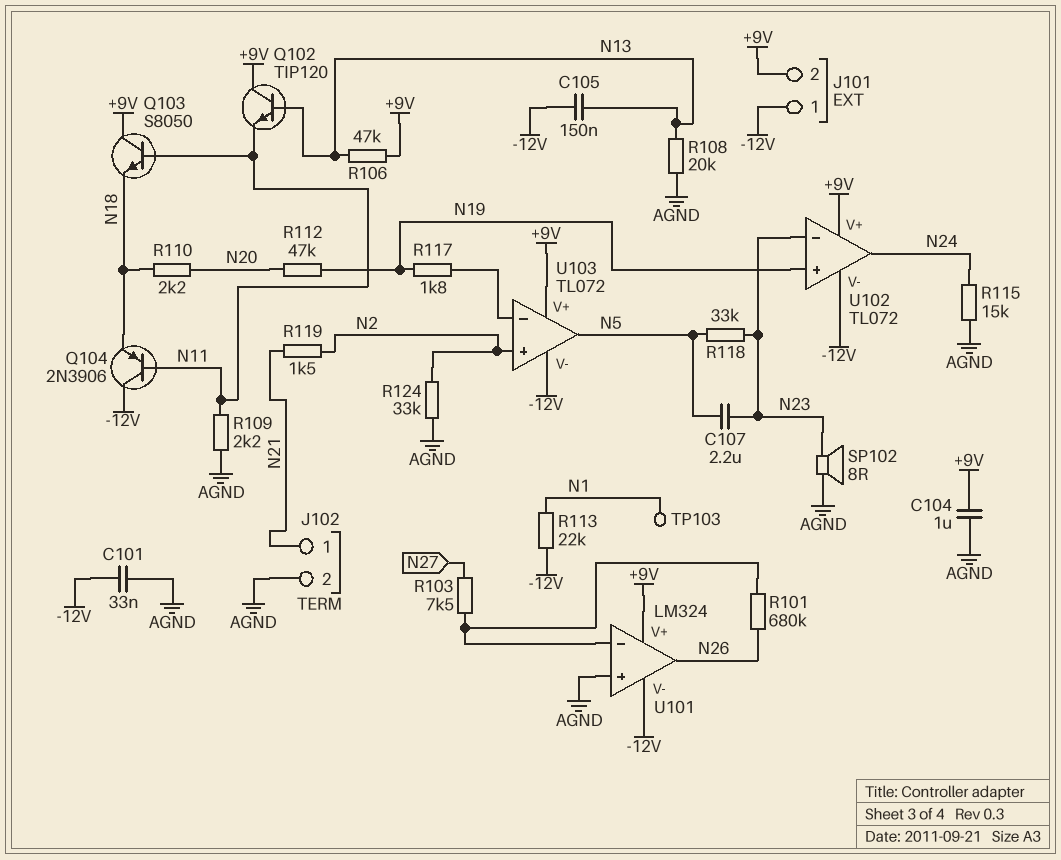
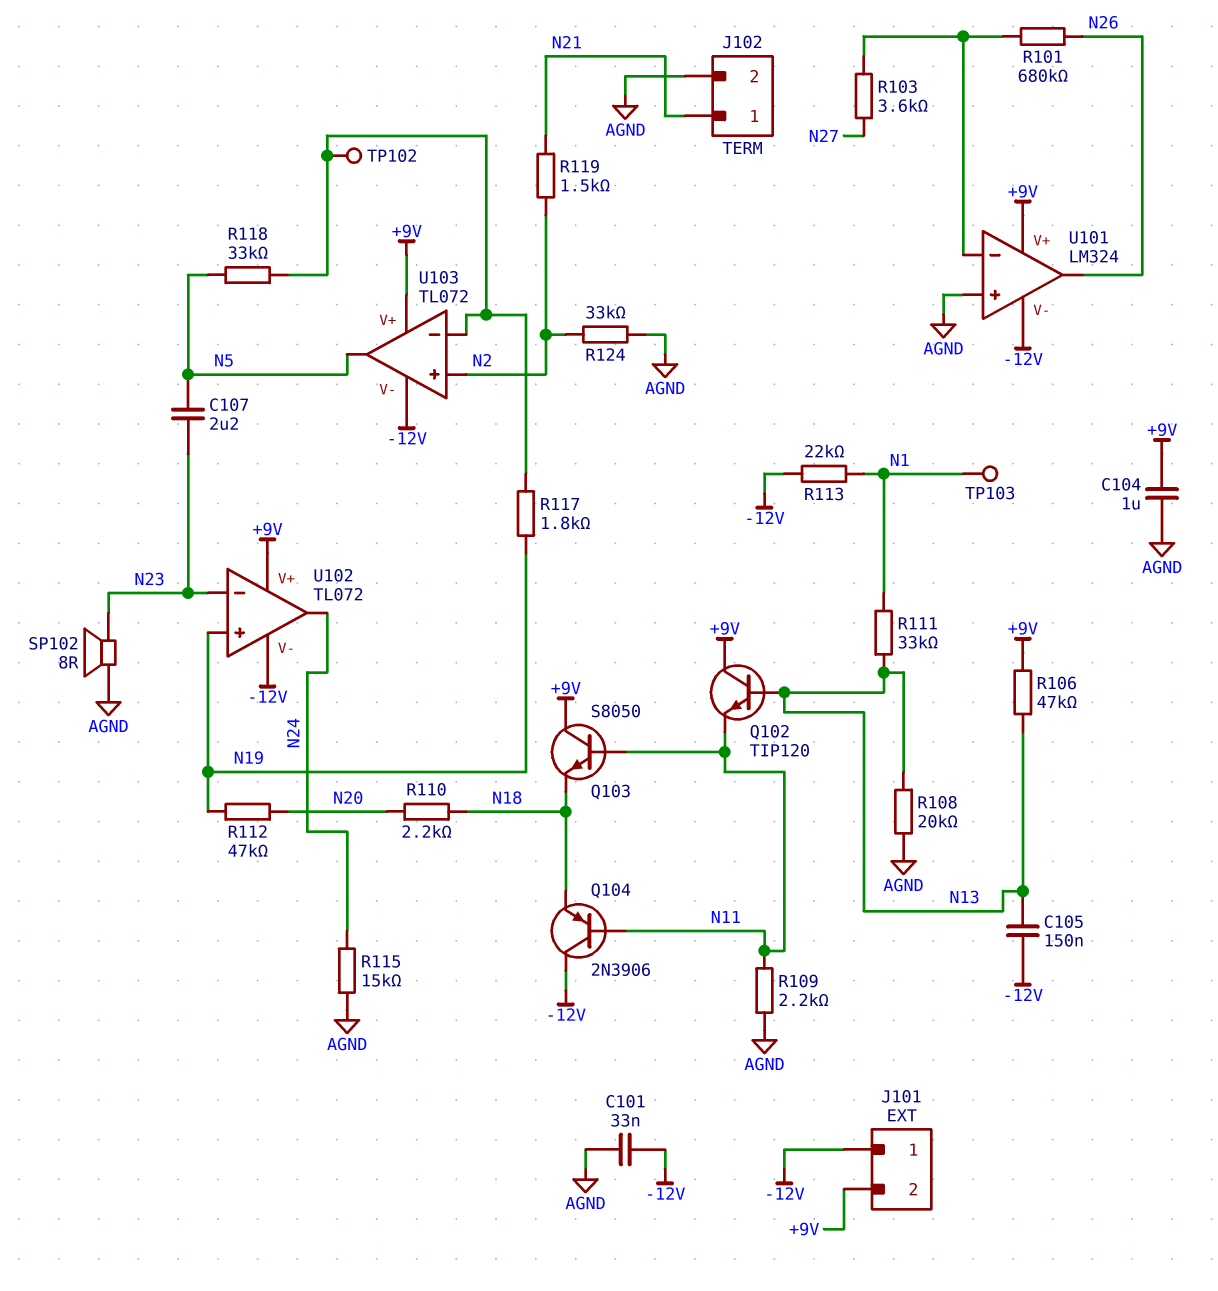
R103: 7.5k (N27, U101/in-) -> 3.6k (N27, U101/in-)
R111: none -> 33k (N1, N13)
R118: 33k (N5, N23) -> 33k (N5, U103/in-)
TP102: none -> test point (U103/in-)

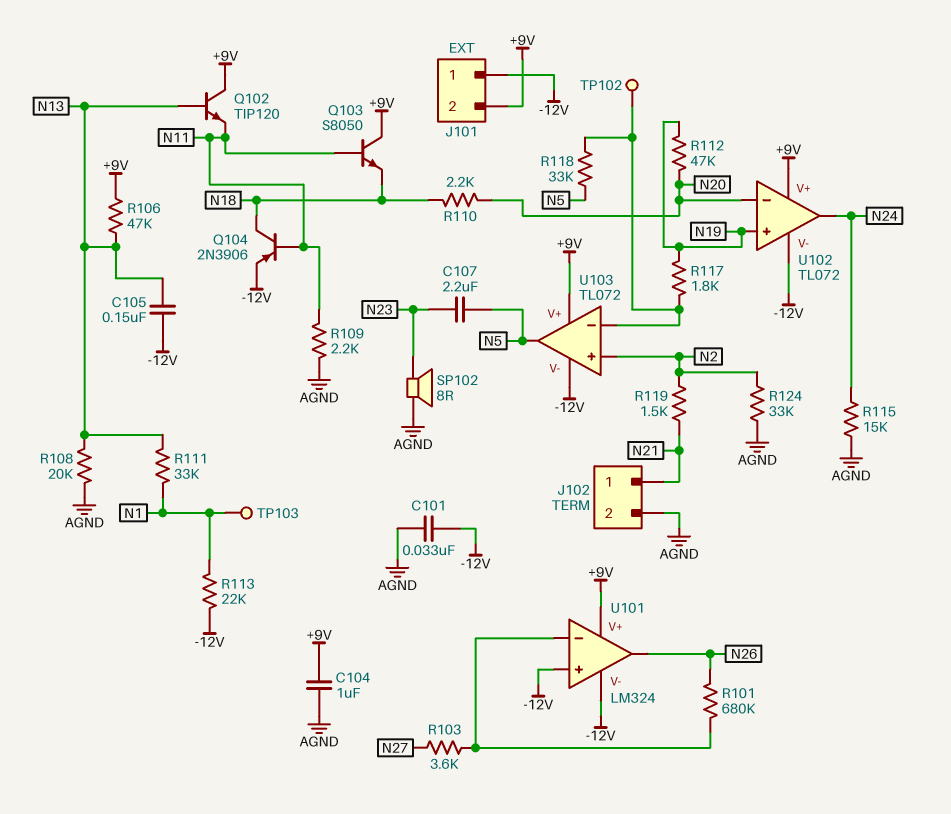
Q104: PNP 2N3906 (B N11, C -12V, E N18) -> PNP 2N3906 (B N11, C N18, E -12V)
U101 pin in+: AGND -> -12V
U102 pin in-: N23 -> N20

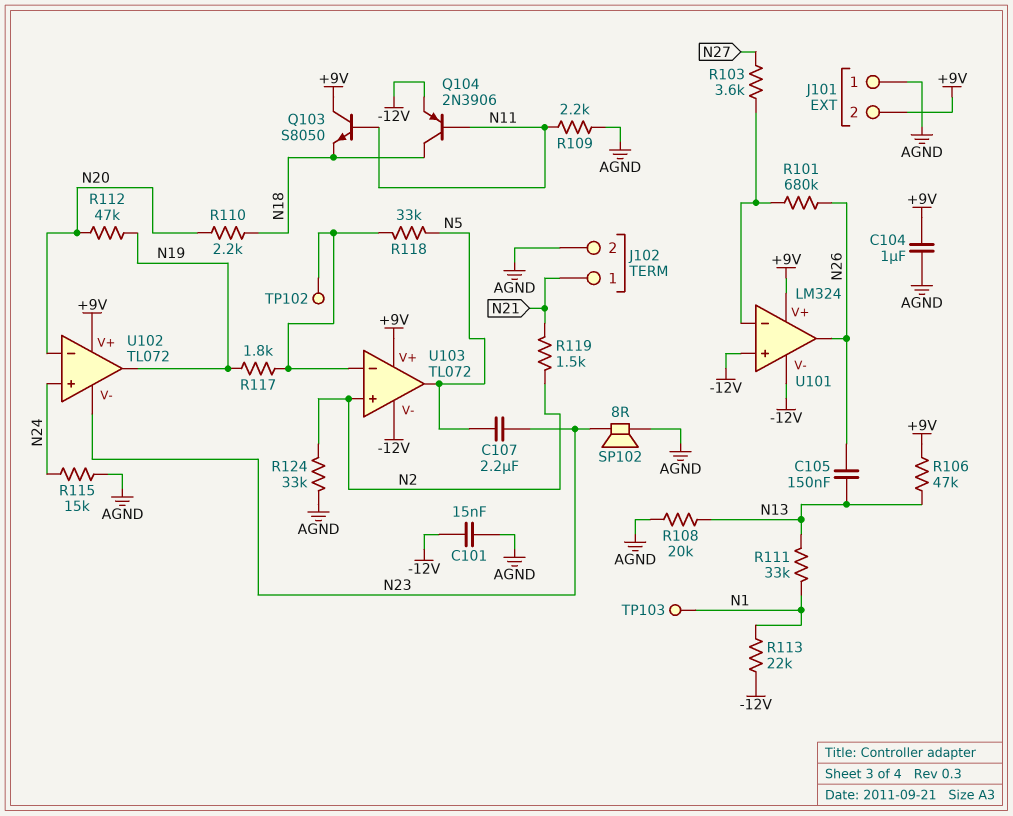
C101: 33nF (-12V, AGND) -> 15nF (-12V, AGND)
C105: 150nF (-12V, N13) -> 150nF (N13, N26)
J101 pin 1: -12V -> AGND
Q102: NPN TIP120 (B N13, C +9V, E N11) -> none
U102 pin V-: -12V -> N23
U102 pin in+: N19 -> N24
U102 pin out: N24 -> N19

